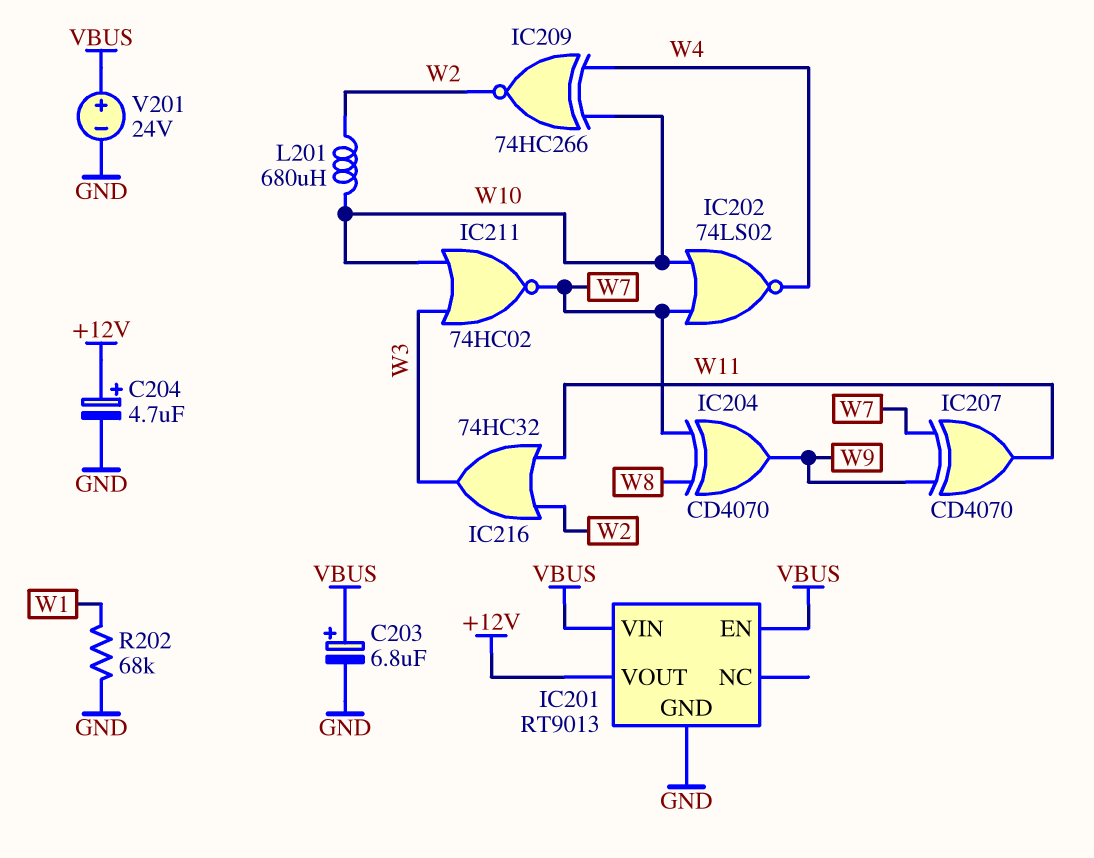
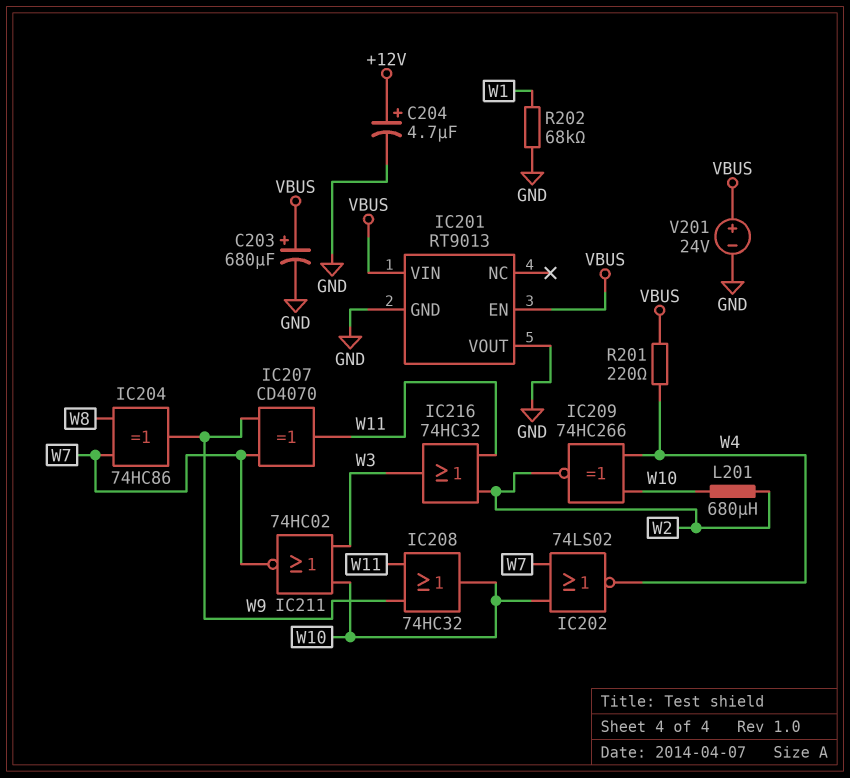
C203: 6.8uF (plus VBUS, minus GND) -> 680uF (plus VBUS, minus GND)
IC201 pin VOUT: +12V -> GND
IC204: XOR CD4070 (in W7, in W8, out W9) -> XOR 74HC86 (in W7, in W8, out W9)
IC208: none -> OR 74HC32 (in W9, in W11, out W10)
R201: none -> 220 (VBUS, W4)

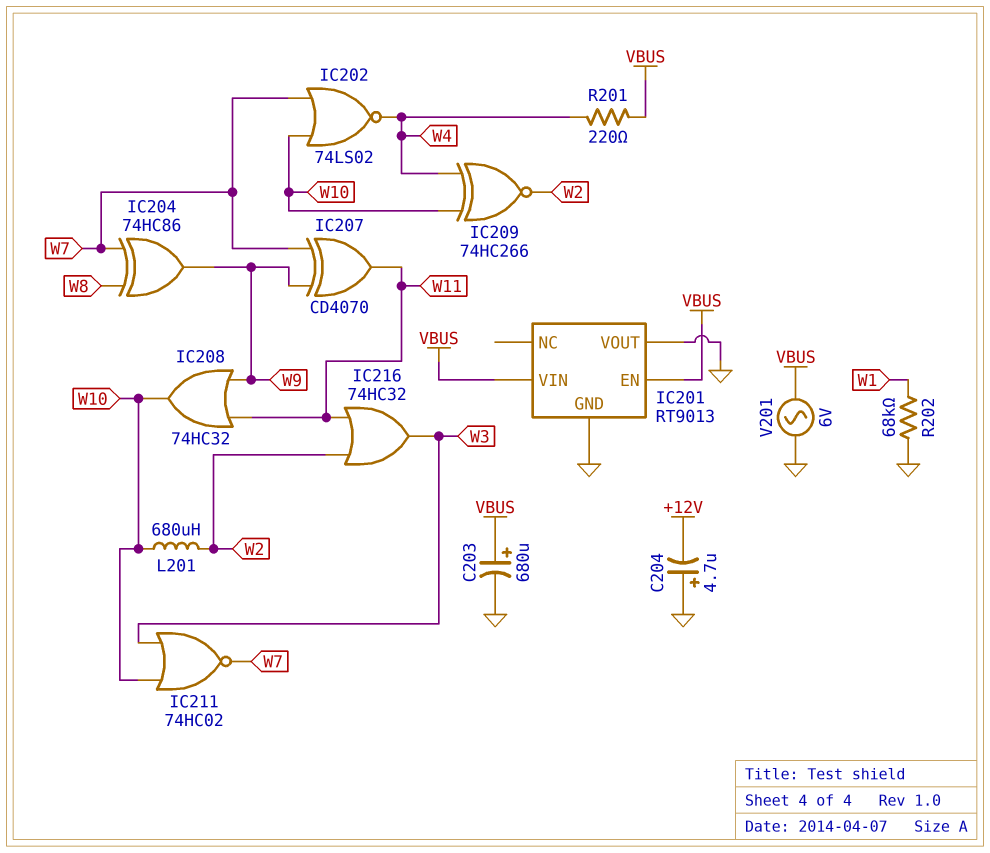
C204: 4.7uF (plus +12V, minus GND) -> 4.7uF (plus GND, minus +12V)
V201: 24V (plus VBUS, minus GND) -> AC 6V (GND, VBUS)

